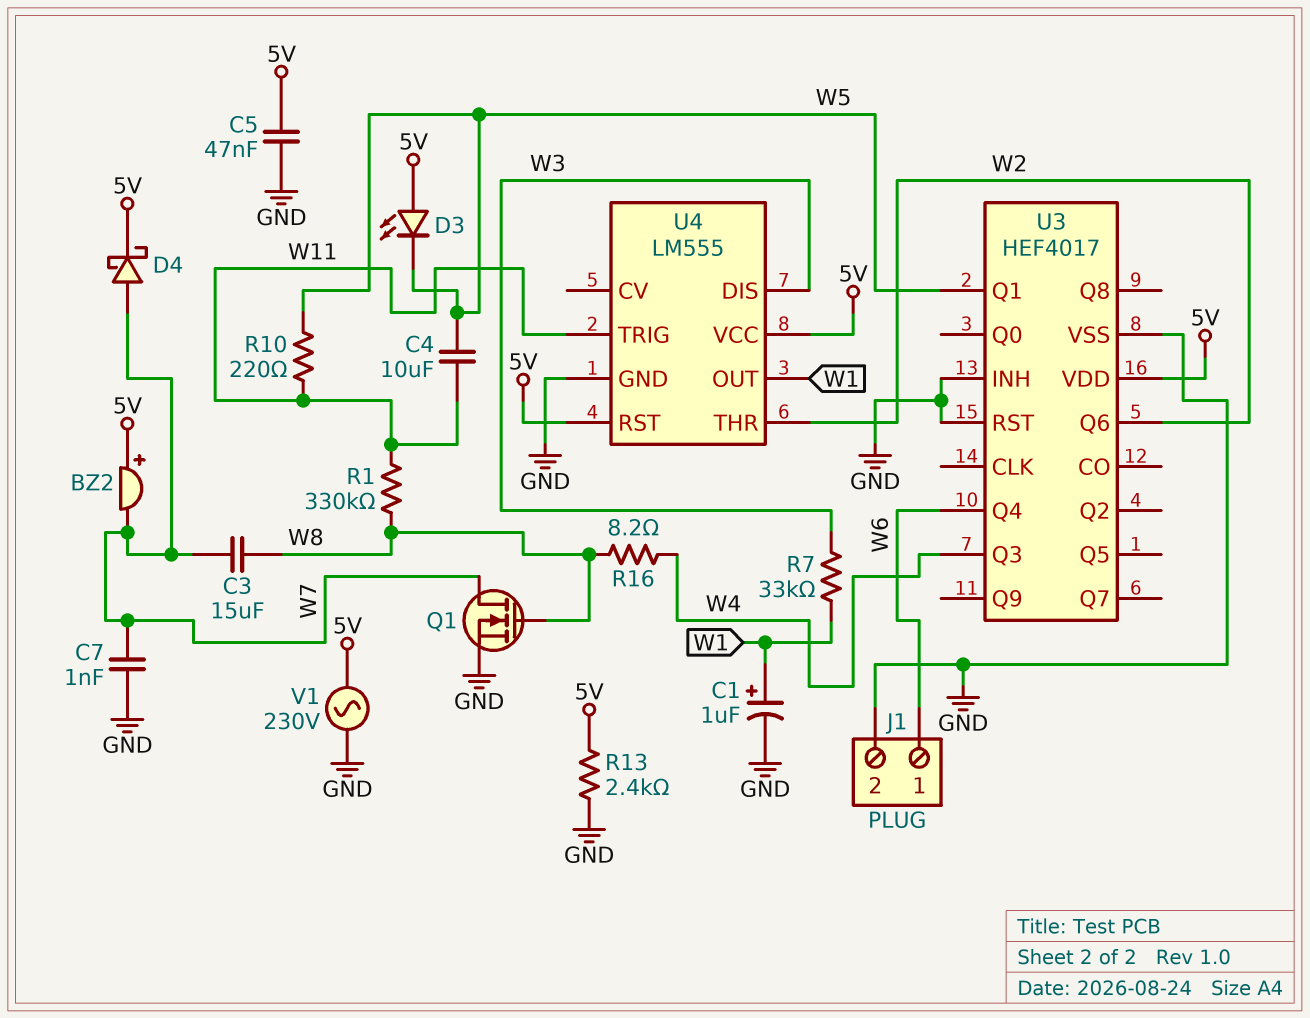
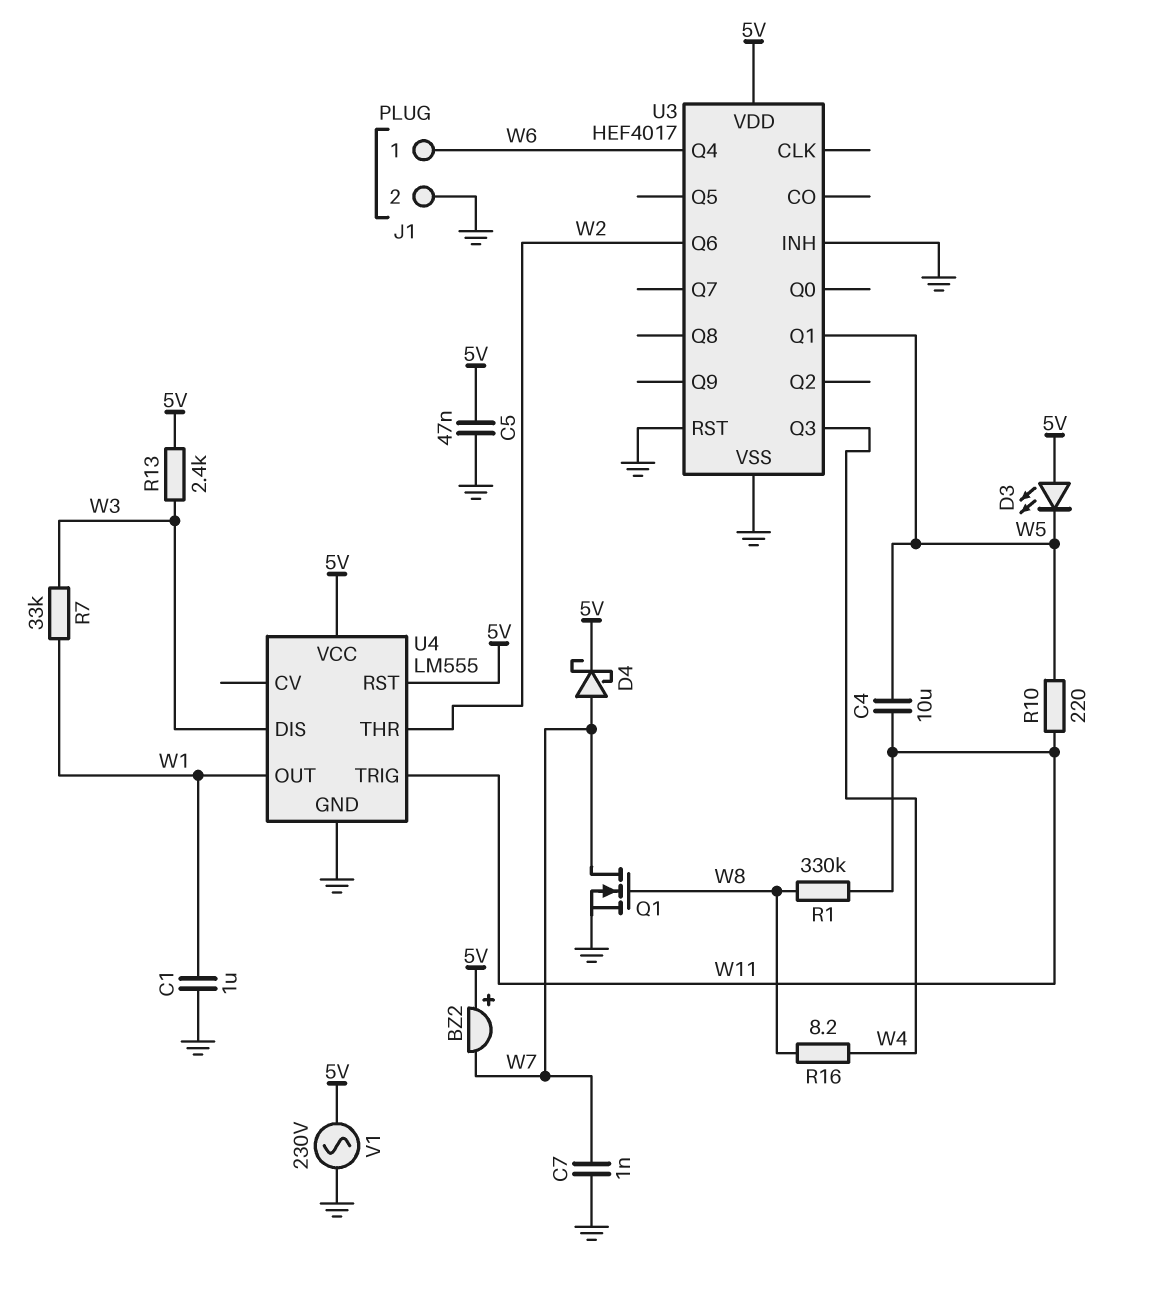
C1: 1uF (plus W1, minus GND) -> 1uF (GND, W1)
C3: 15uF (W7, W8) -> none
R13: 2.4k (5V, GND) -> 2.4k (5V, W3)

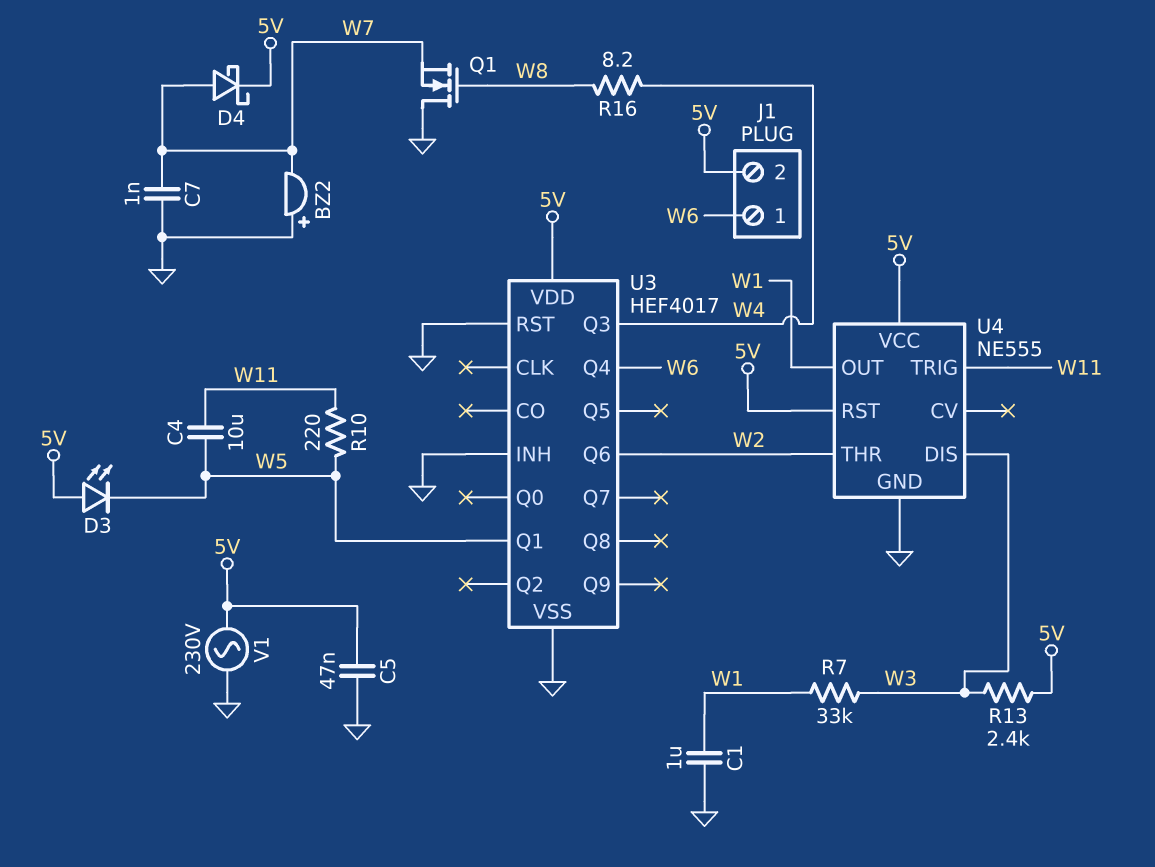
BZ2: buzzer (plus 5V, minus W7) -> buzzer (plus GND, minus W7)
J1 pin 2: GND -> 5V
Q1: NMOS (G W8, D W7, S GND) -> NMOS (G W8, D GND, S W7)
R1: 330k (W8, W11) -> none
U4: LM555 -> NE555

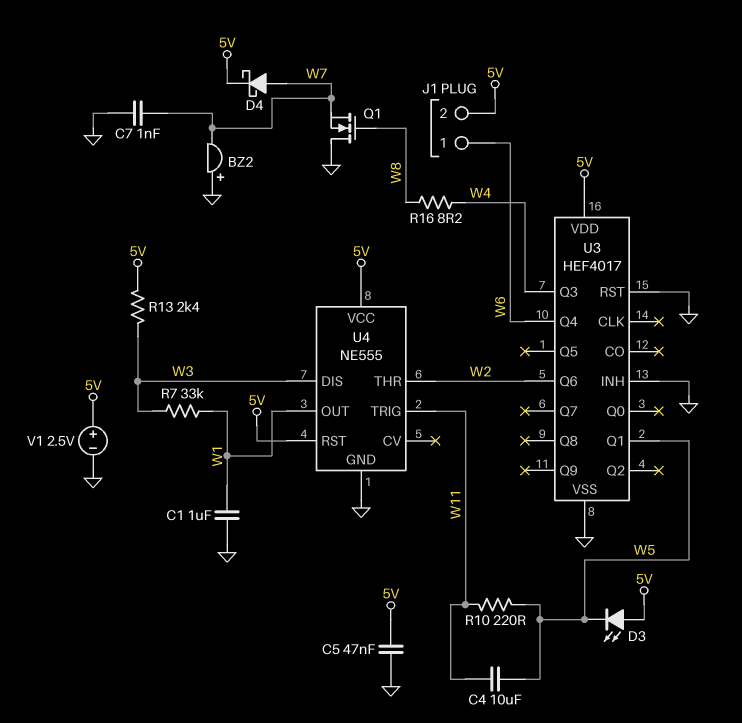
V1: AC 230V (5V, GND) -> 2.5V (plus 5V, minus GND)

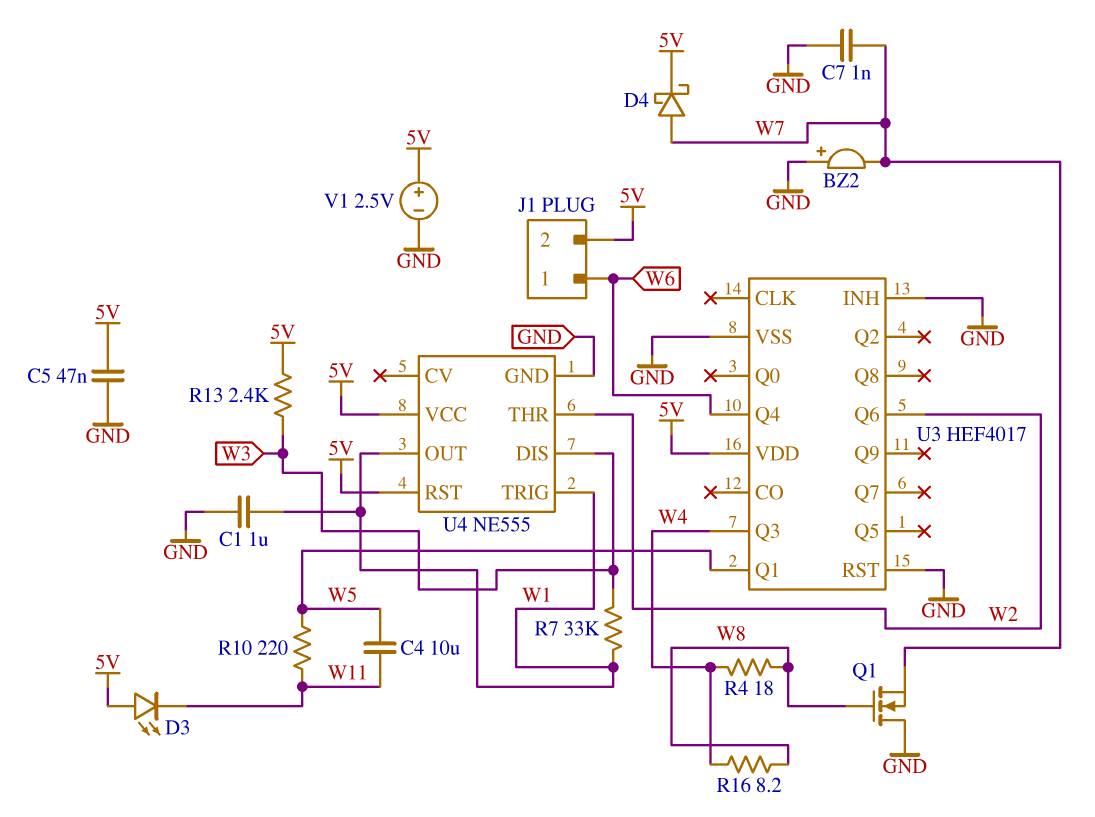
D3: LED (A 5V, K W5) -> LED (A 5V, K W11)
R4: none -> 18 (W4, W8)
U4 pin TRIG: W11 -> W1

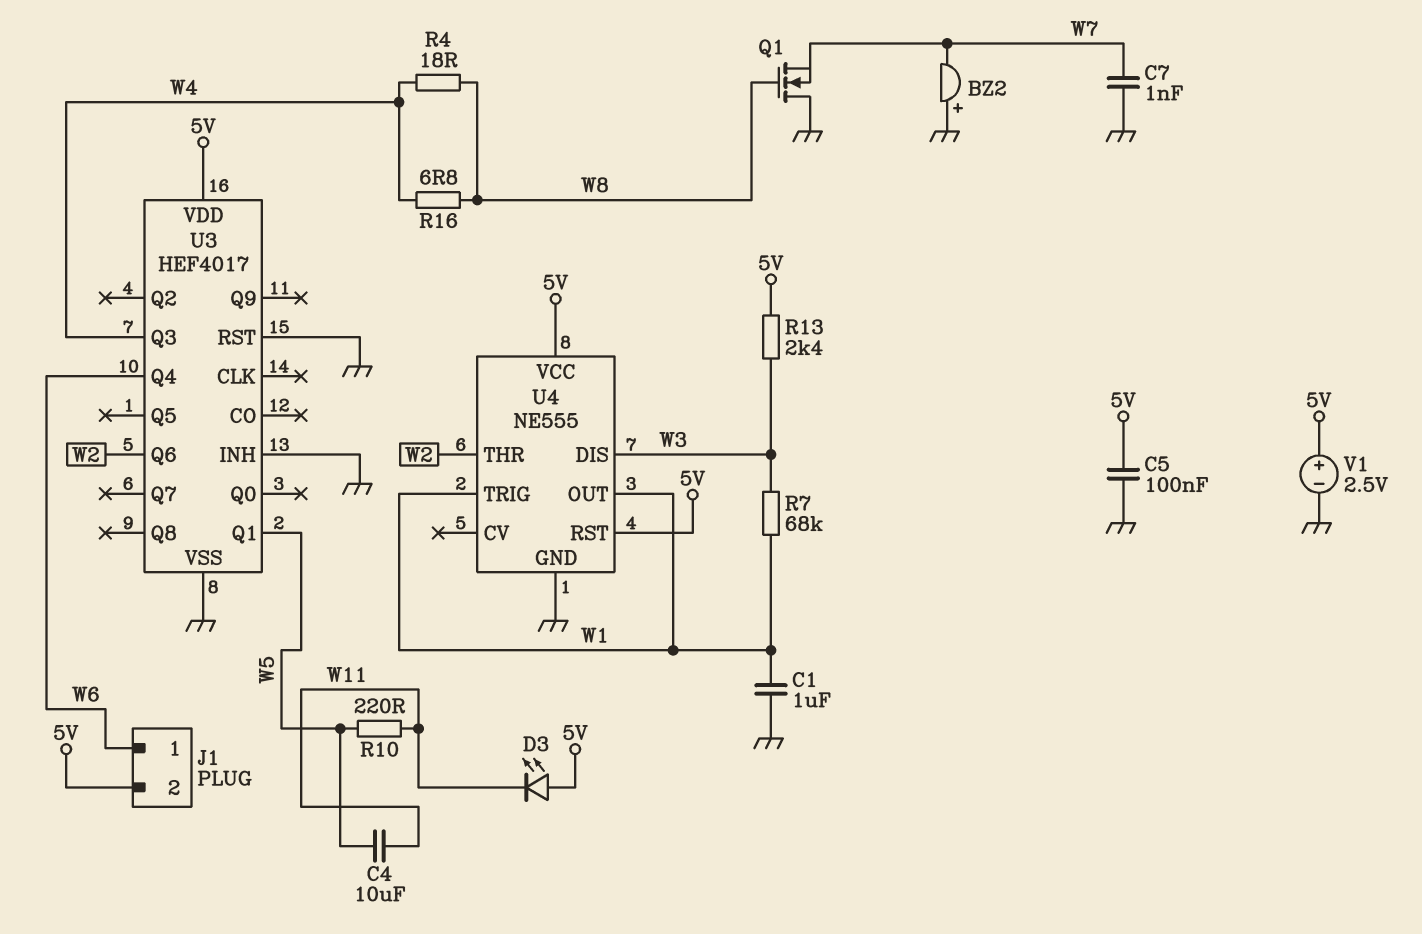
C5: 47nF (5V, GND) -> 100nF (5V, GND)
D4: schottky (A W7, K 5V) -> none
R7: 33k (W1, W3) -> 68k (W1, W3)
R16: 8.2 (W4, W8) -> 6.8 (W4, W8)

